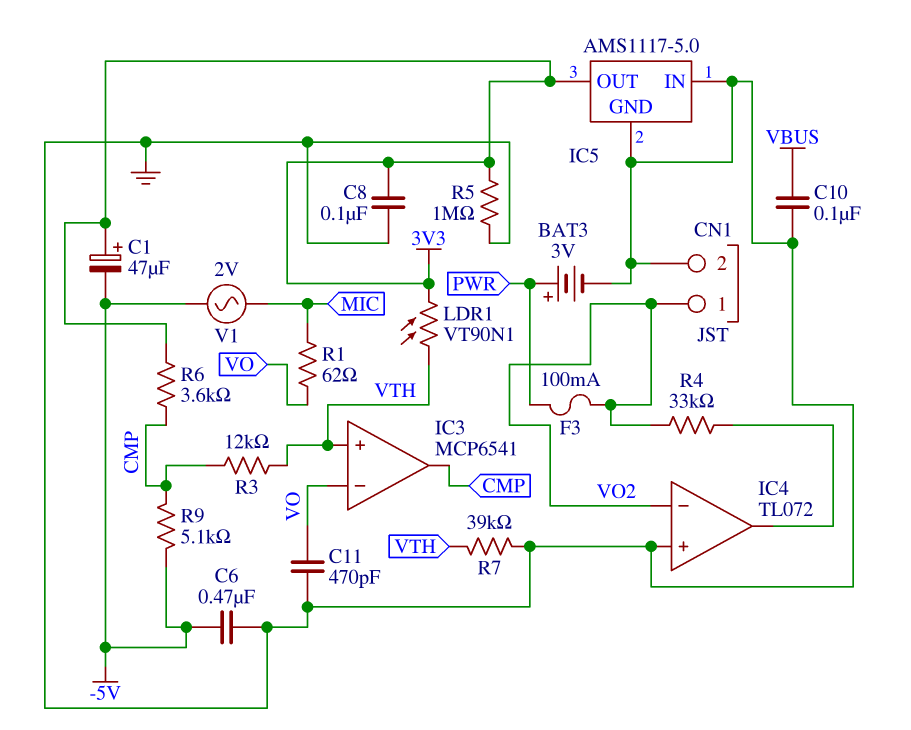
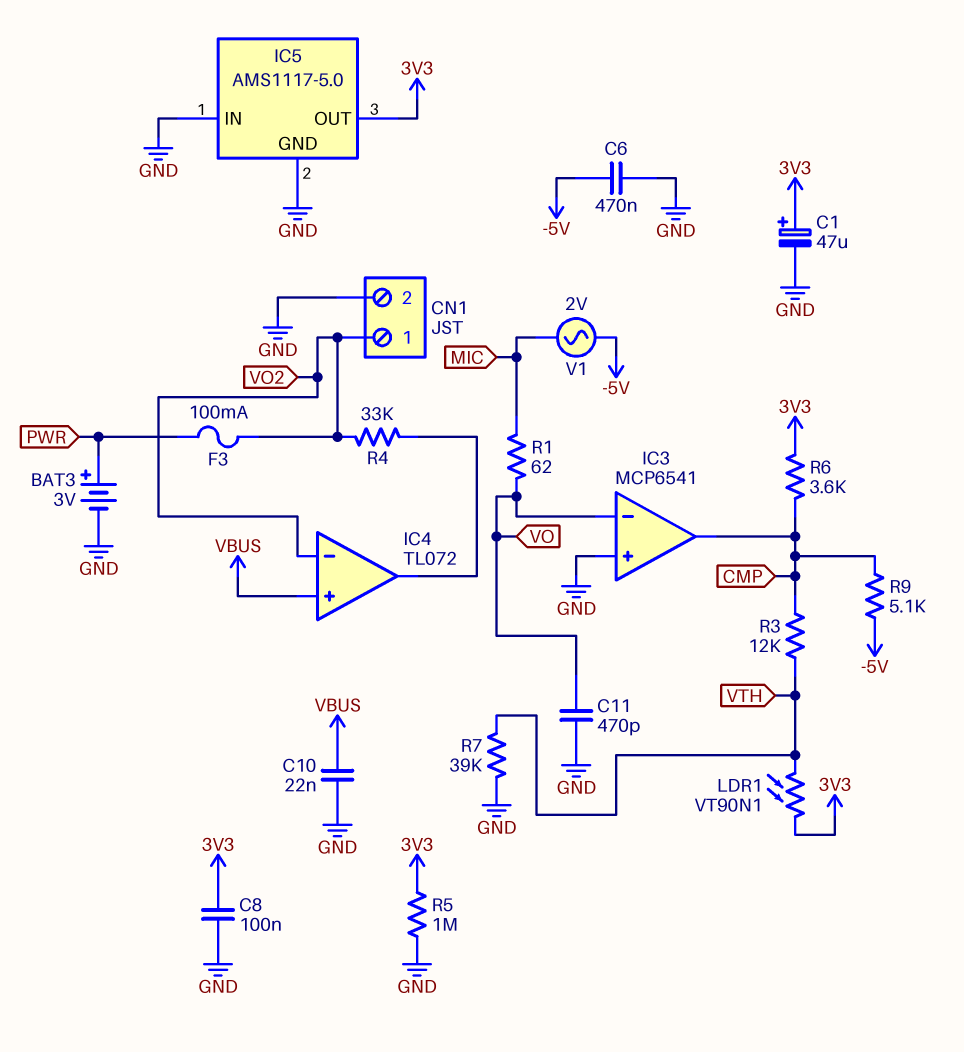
C1: 47uF (plus 3V3, minus -5V) -> 47uF (plus 3V3, minus GND)
C10: 100nF (GND, VBUS) -> 22nF (GND, VBUS)
IC3 pin in+: VTH -> GND
IC4 pin in+: GND -> VBUS

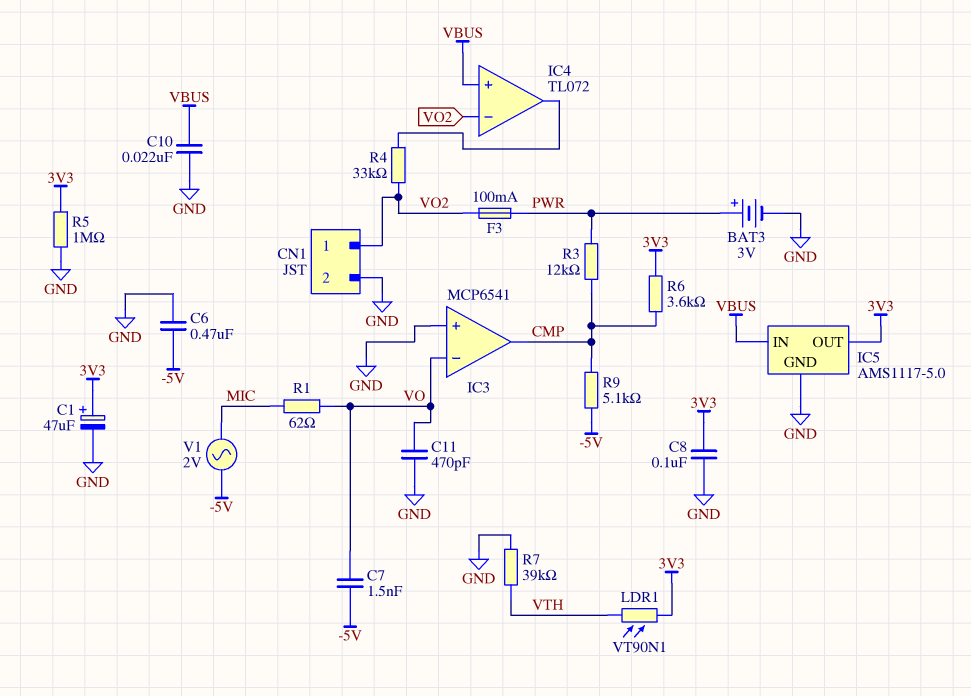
C7: none -> 1.5nF (-5V, VO)
IC5 pin IN: GND -> VBUS
R3: 12k (CMP, VTH) -> 12k (CMP, PWR)

